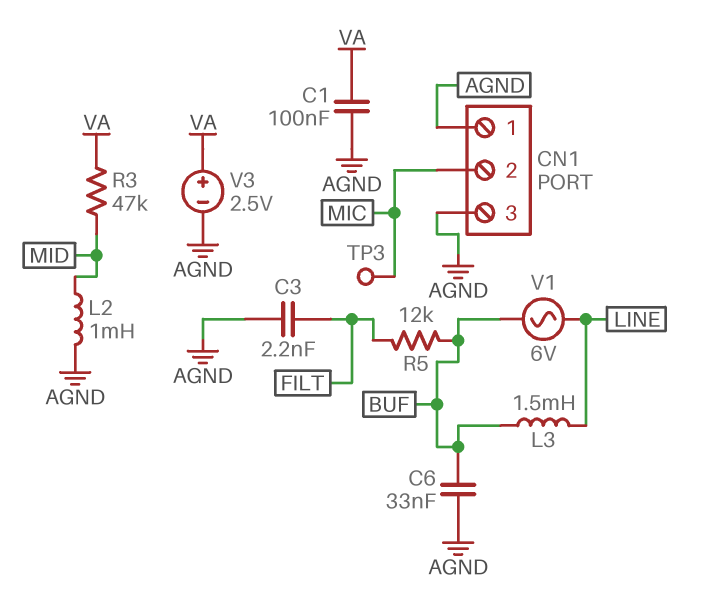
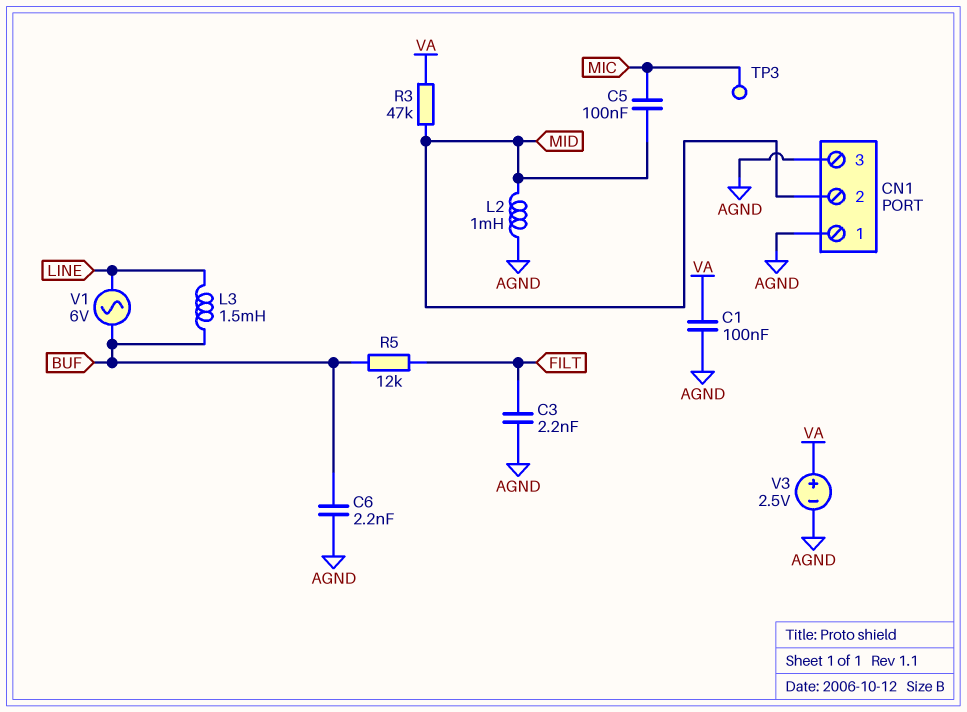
C5: none -> 100nF (MIC, MID)
C6: 33nF (AGND, BUF) -> 2.2nF (AGND, BUF)
CN1 pin 2: MIC -> MID

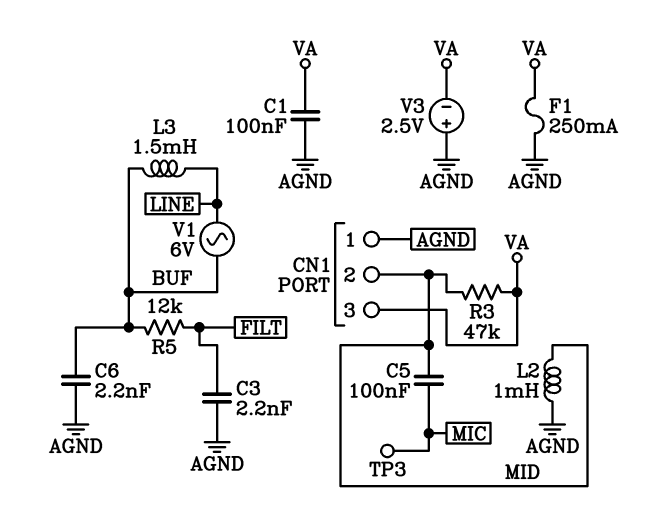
CN1 pin 3: AGND -> VA
F1: none -> 250mA (AGND, VA)
V3: 2.5V (plus VA, minus AGND) -> 2.5V (plus AGND, minus VA)

